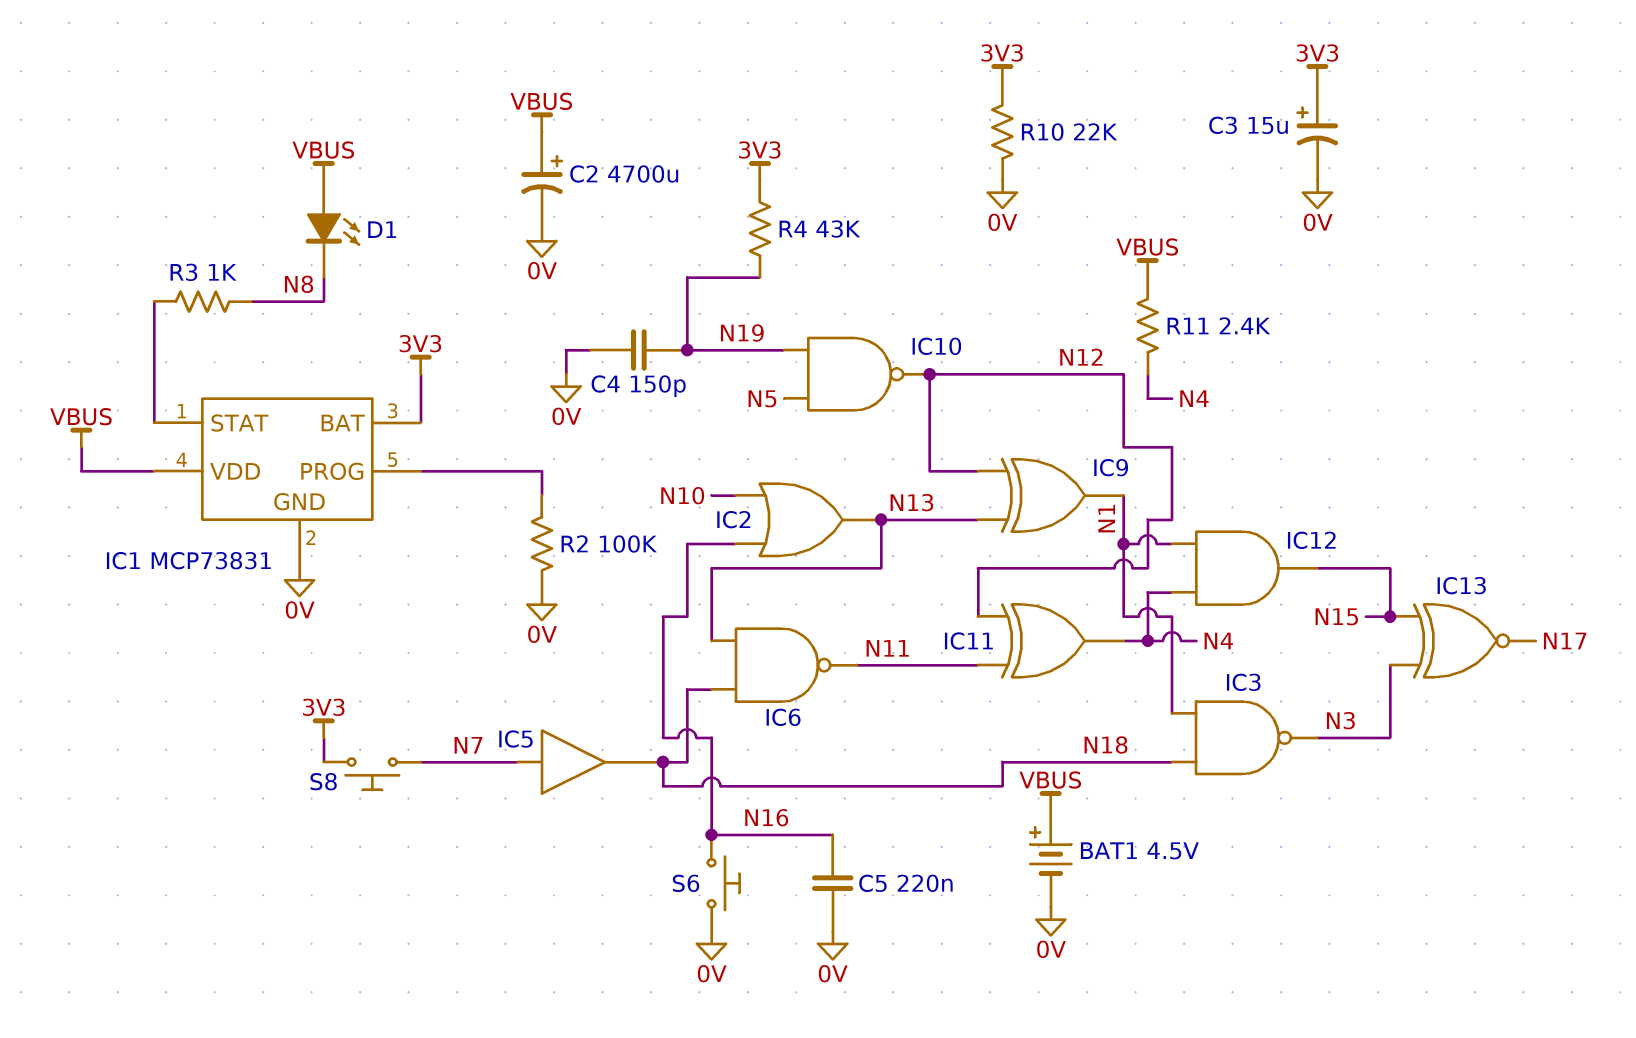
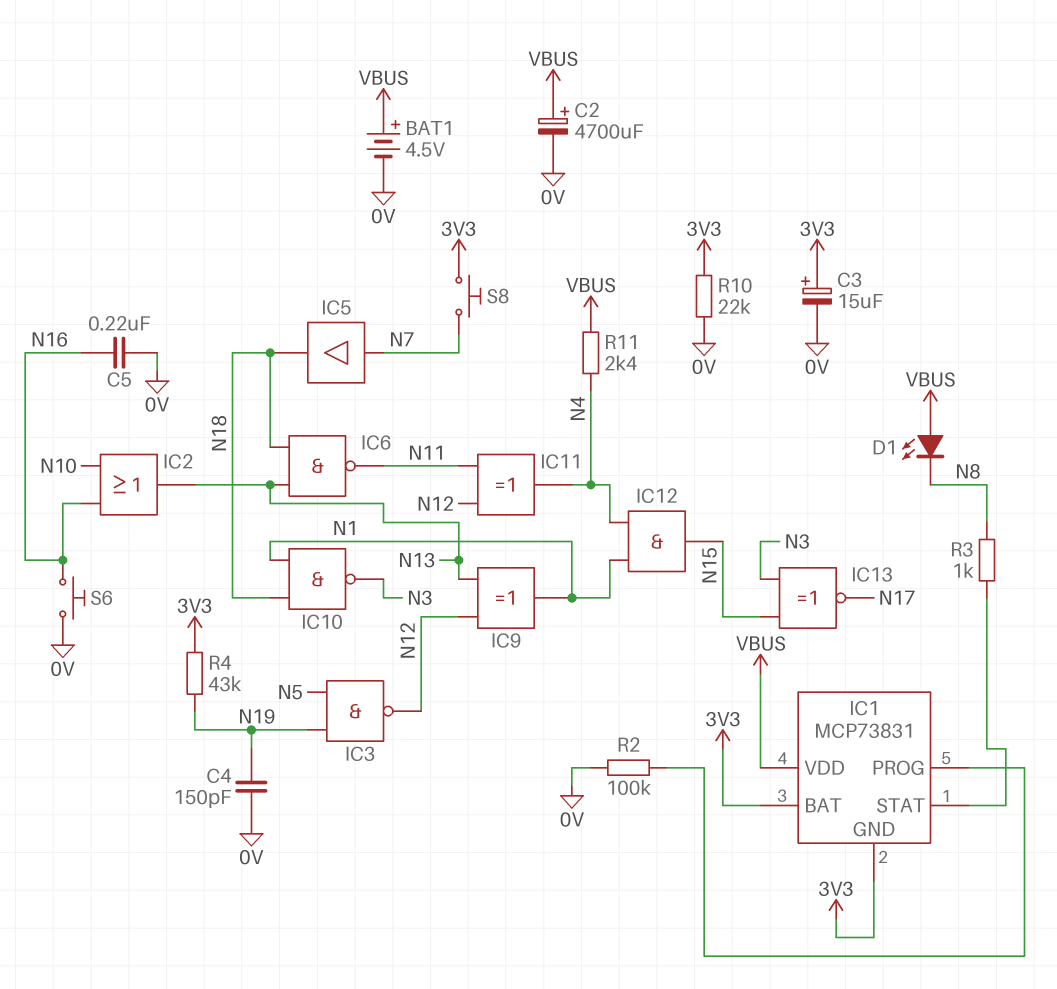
IC1 pin GND: 0V -> 3V3
IC3: NAND (in N1, in N18, out N3) -> NAND (in N5, in N19, out N12)
IC10: NAND (in N5, in N19, out N12) -> NAND (in N1, in N18, out N3)

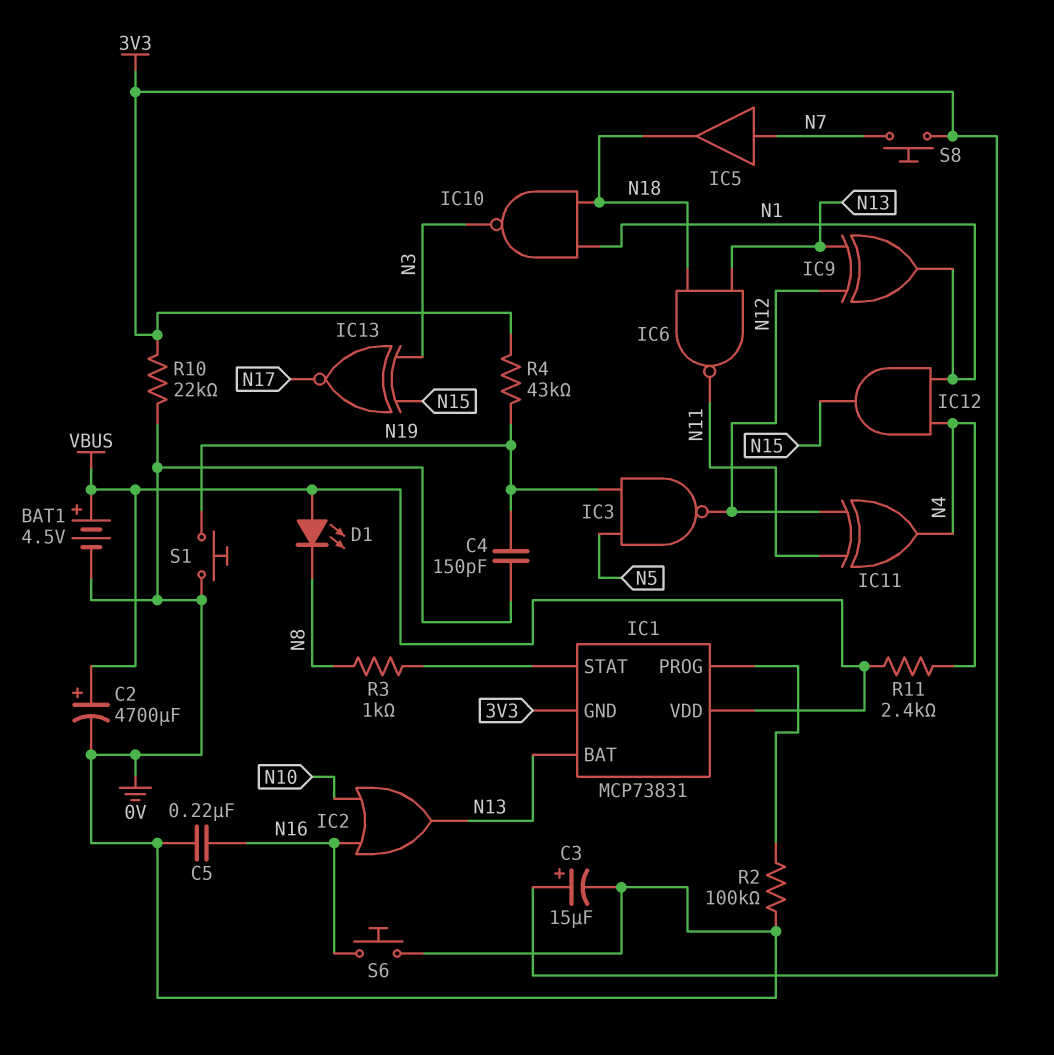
IC1 pin BAT: 3V3 -> N13
S1: none -> button (0V, N19)

